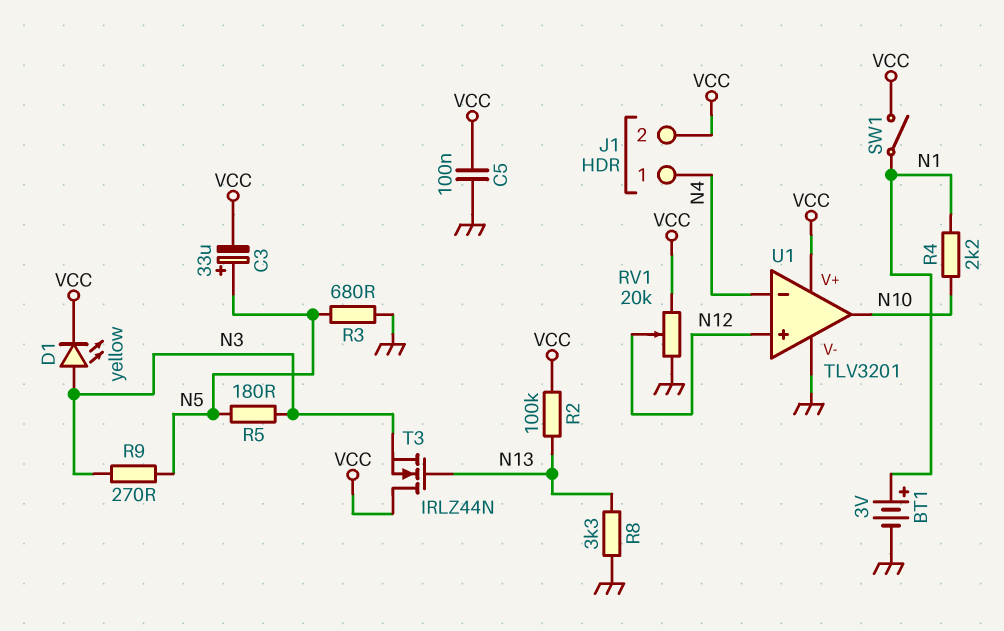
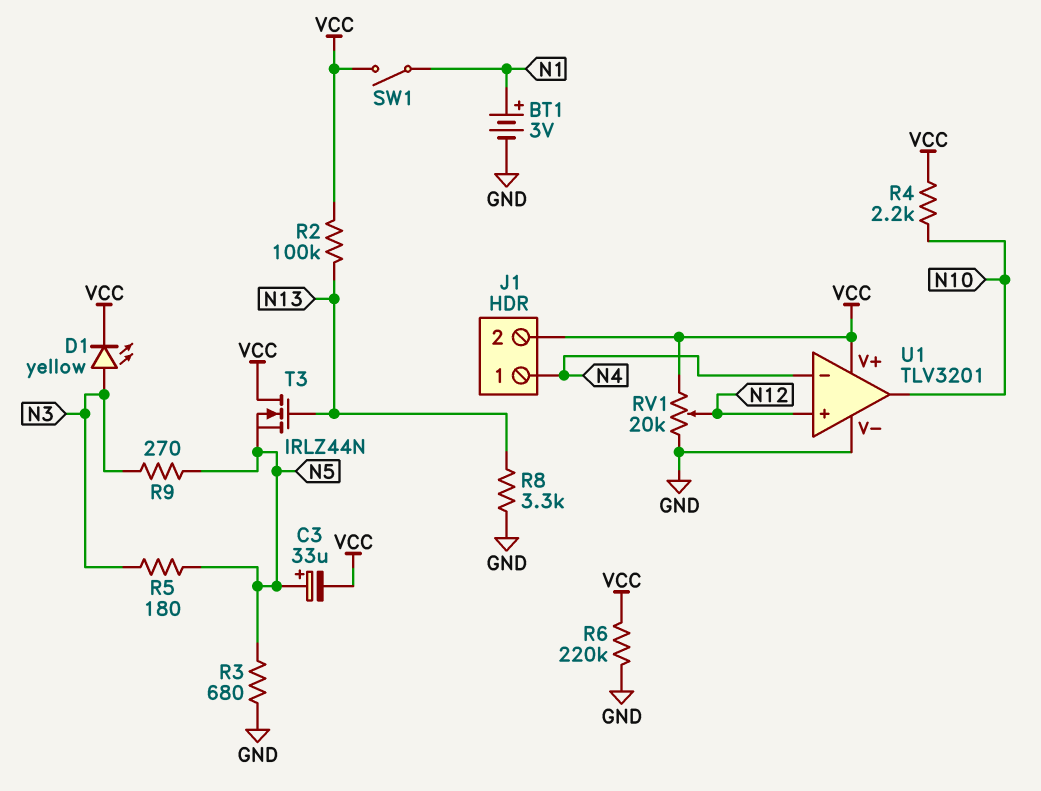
C5: 100nF (GND, VCC) -> none
R4: 2.2k (N1, N10) -> 2.2k (N10, VCC)
R6: none -> 220k (GND, VCC)
T3: NMOS IRLZ44N (G N13, D VCC, S N3) -> NMOS IRLZ44N (G N13, D VCC, S N5)

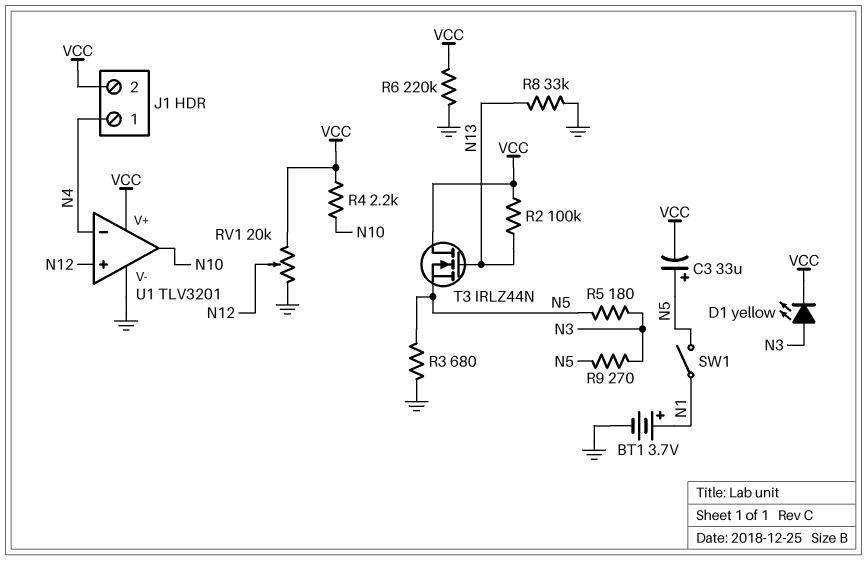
BT1: 3V (plus N1, minus GND) -> 3.7V (plus N1, minus GND)
R8: 3.3k (GND, N13) -> 33k (GND, N13)
SW1: switch (N1, VCC) -> switch (N1, N5)

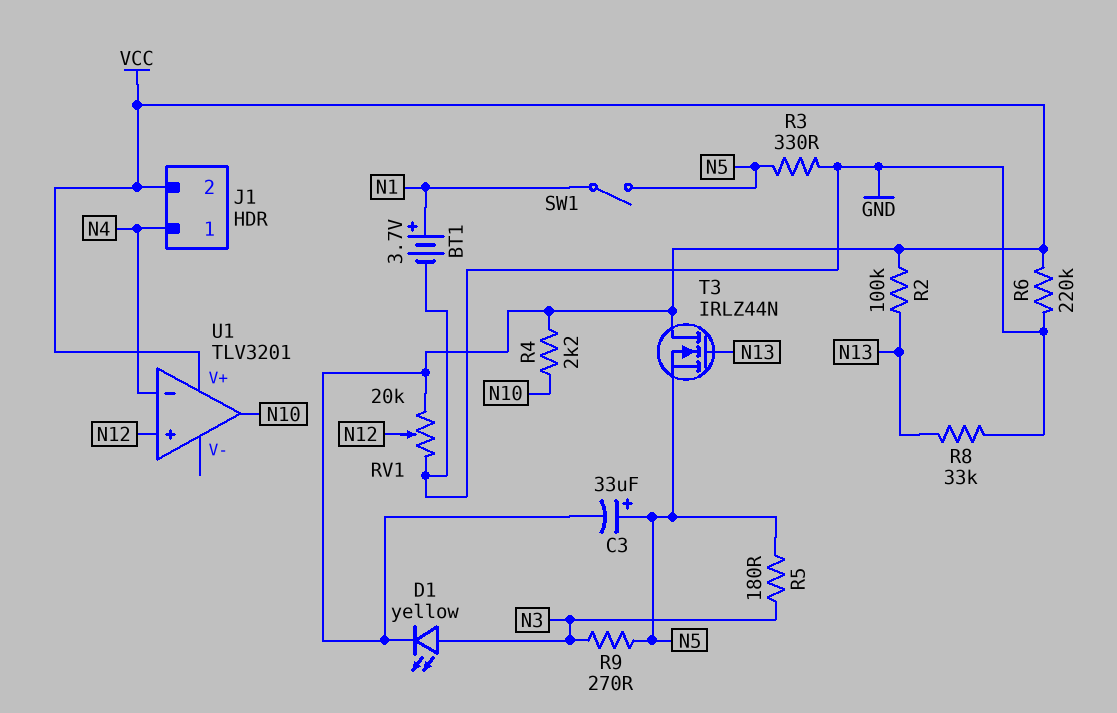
R3: 680 (GND, N5) -> 330 (GND, N5)
U1 pin V-: GND -> none

